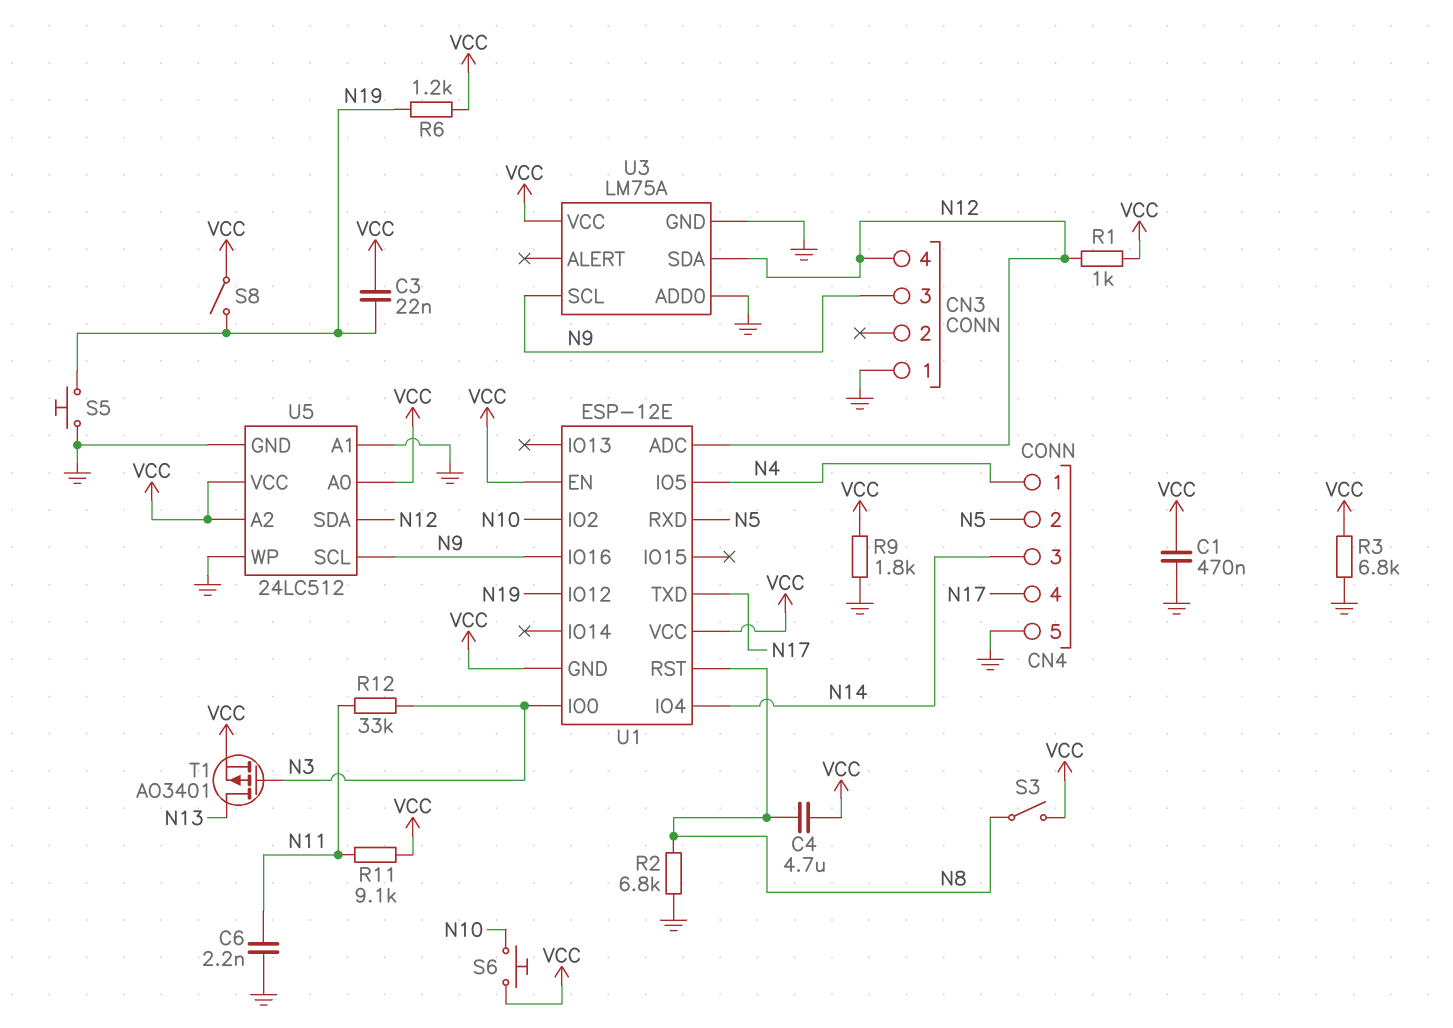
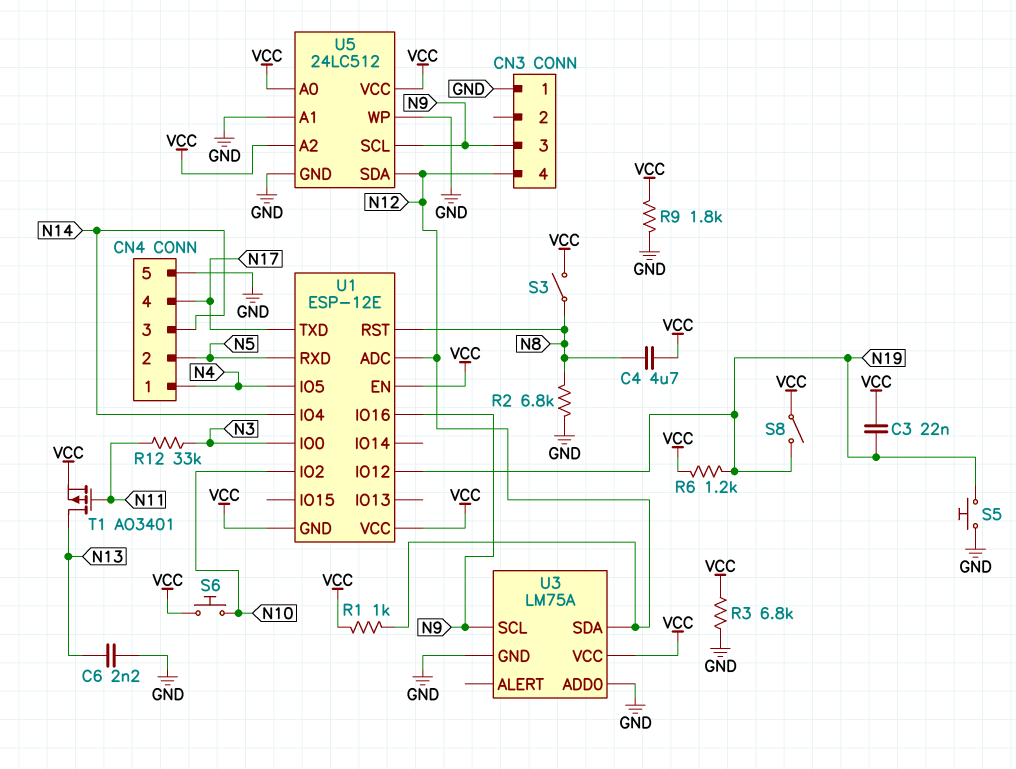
C1: 470nF (GND, VCC) -> none
C6: 2.2nF (GND, N11) -> 2.2nF (GND, N13)
R11: 9.1k (N11, VCC) -> none
T1: PMOS AO3401 (G N3, D N13, S VCC) -> PMOS AO3401 (G N11, D N13, S VCC)

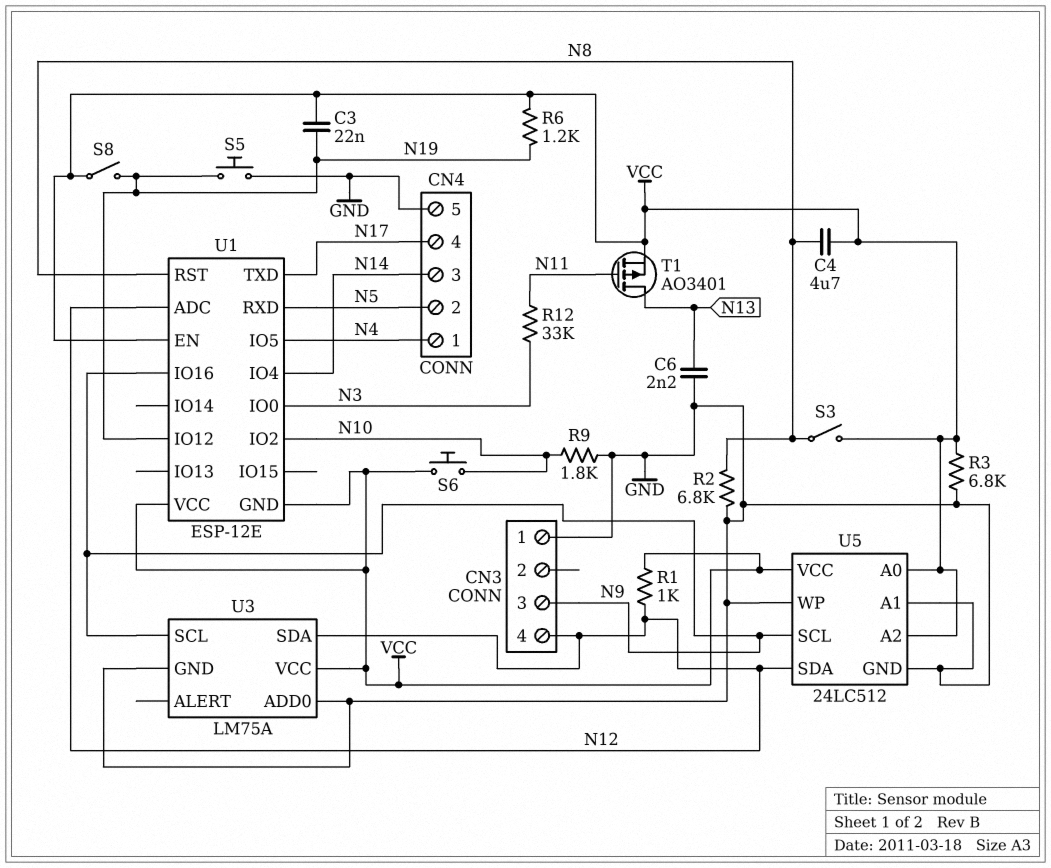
R9: 1.8k (GND, VCC) -> 1.8k (GND, N10)

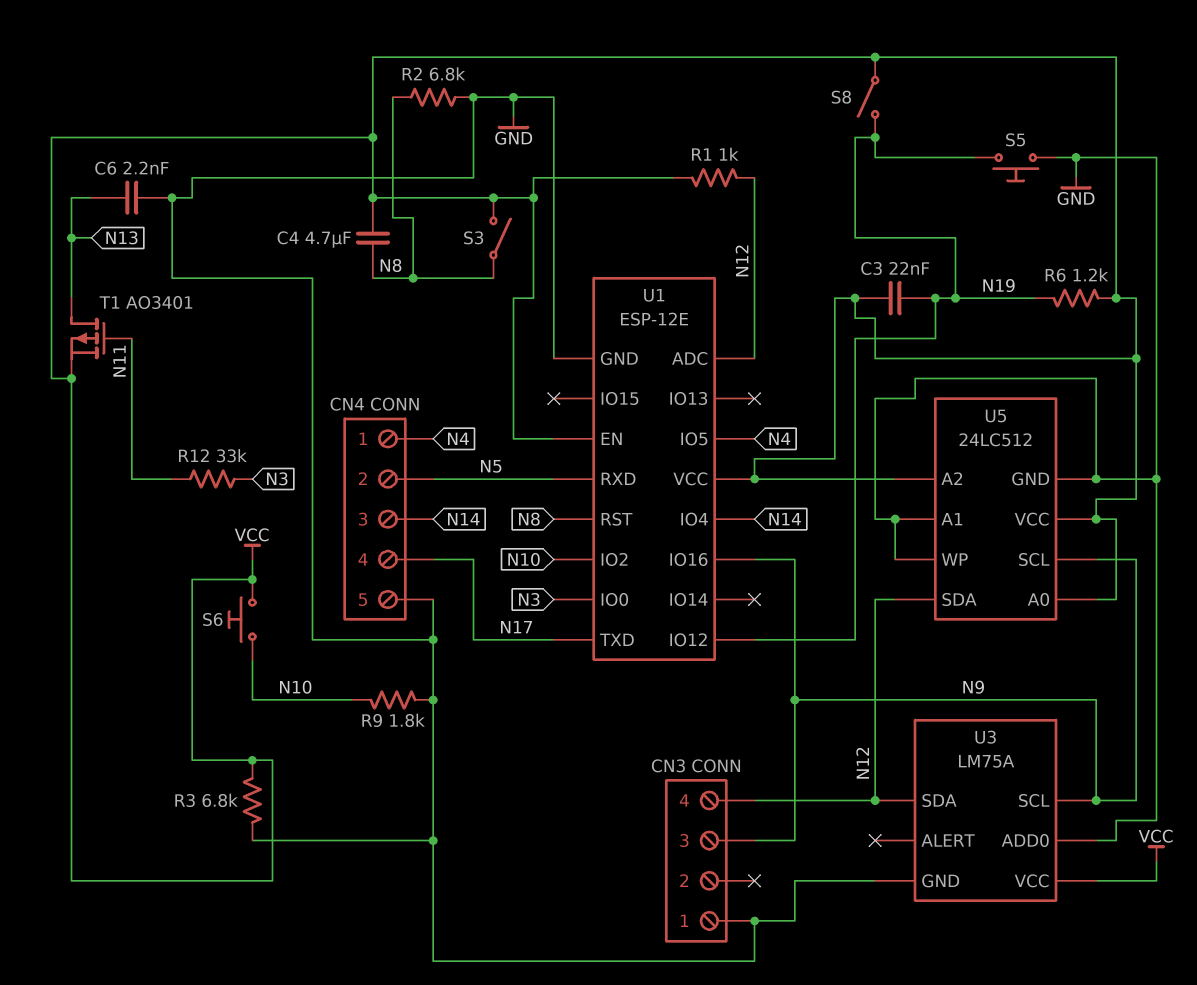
U1 pin GND: VCC -> GND

